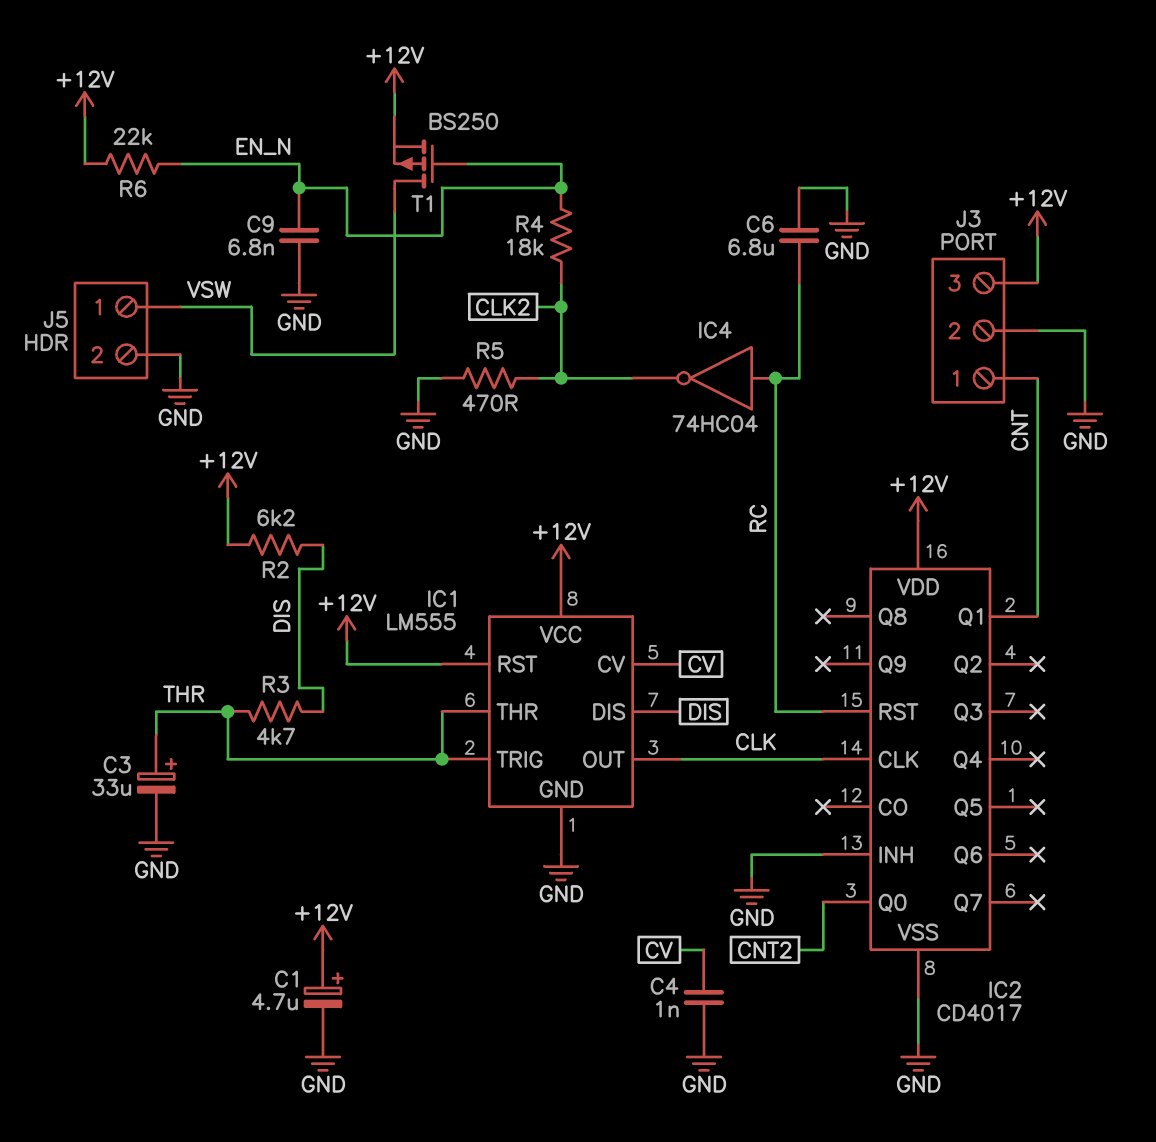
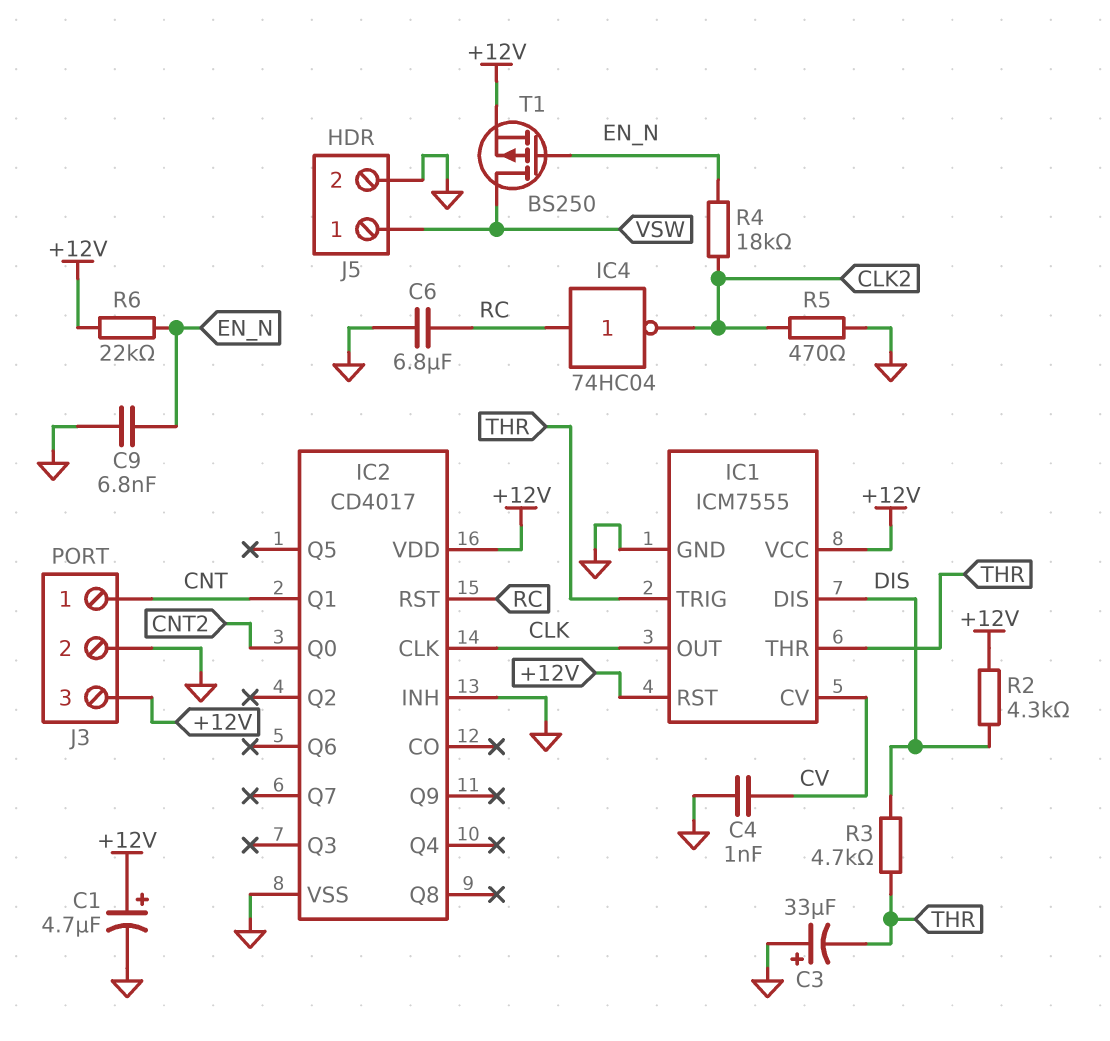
C3: 33uF (plus THR, minus GND) -> 33uF (plus GND, minus THR)
IC1: LM555 -> ICM7555
R2: 6.2k (+12V, DIS) -> 4.3k (+12V, DIS)

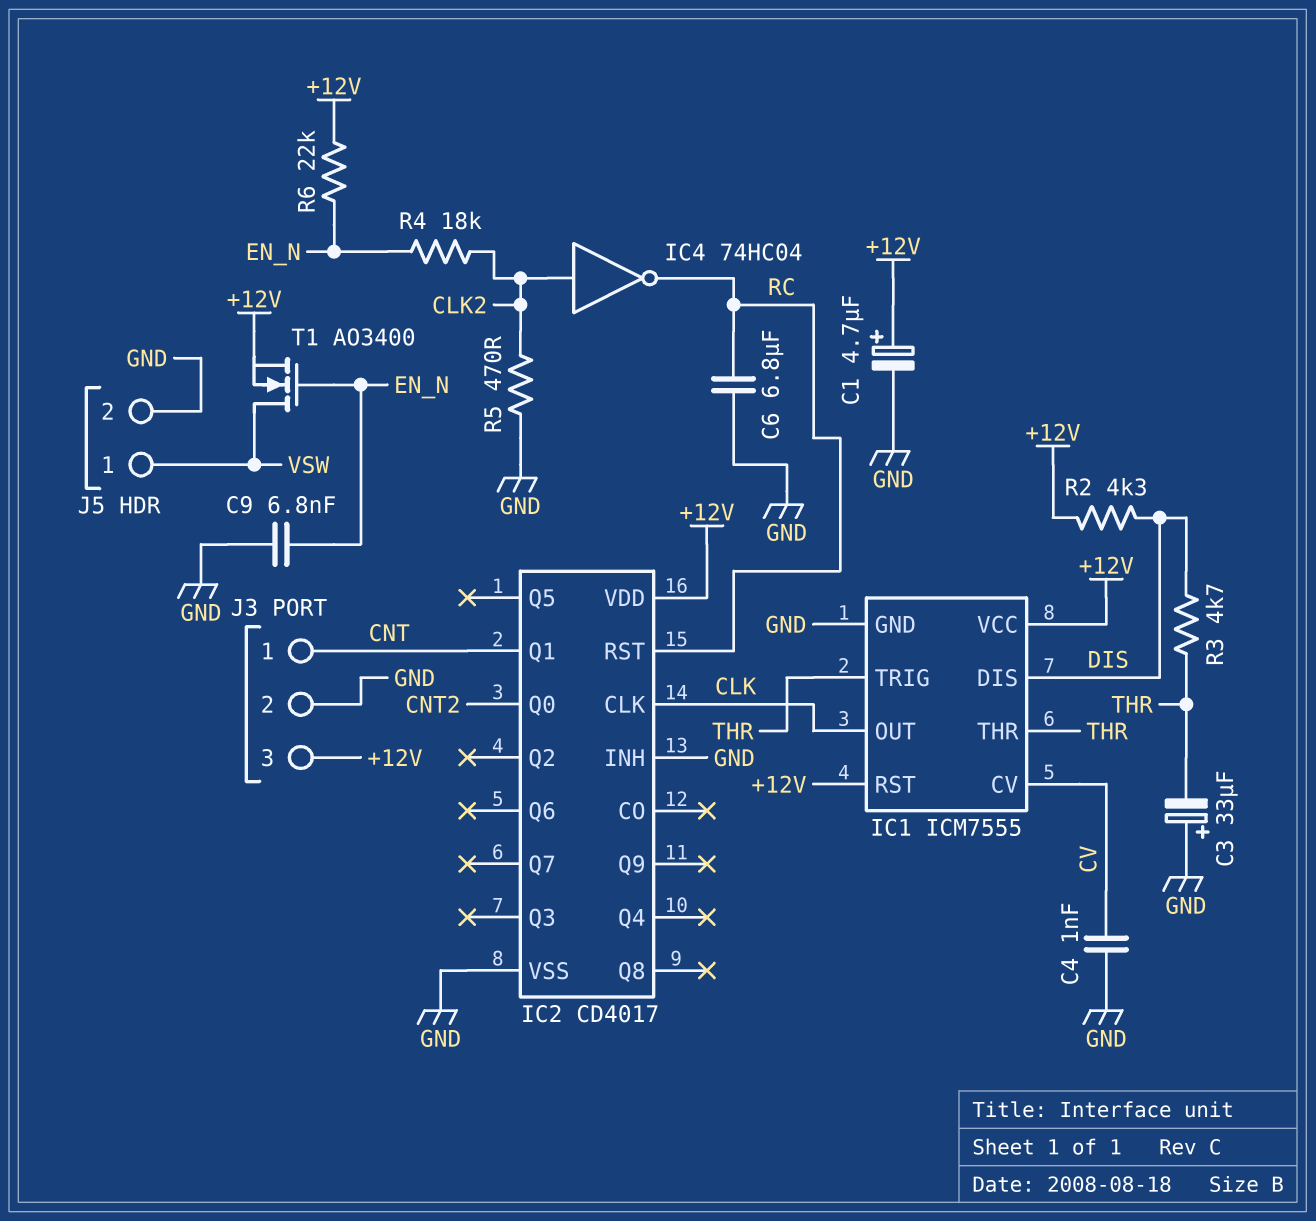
IC4: NOT 74HC04 (in RC, out CLK2) -> NOT 74HC04 (in CLK2, out RC)
T1: PMOS BS250 (G EN_N, D VSW, S +12V) -> NMOS AO3400 (G EN_N, D VSW, S +12V)

